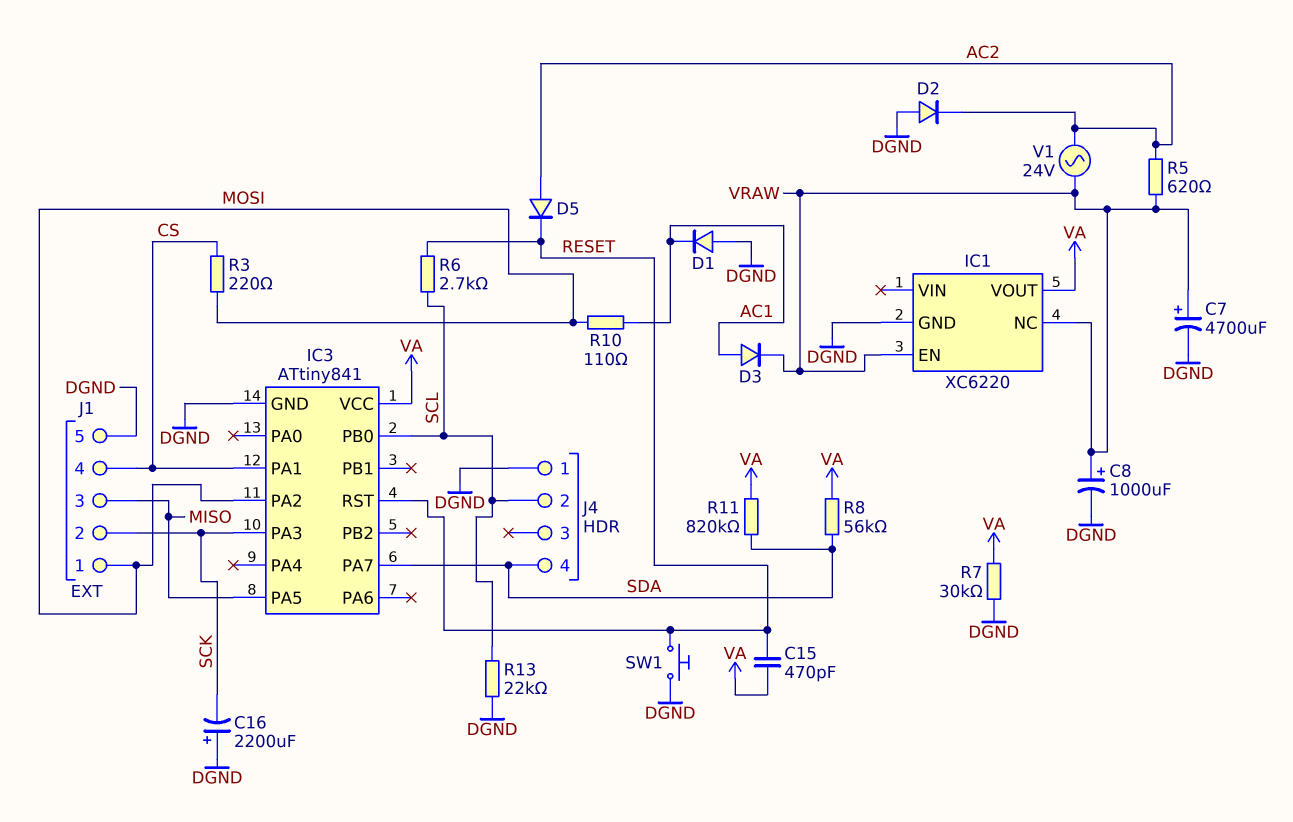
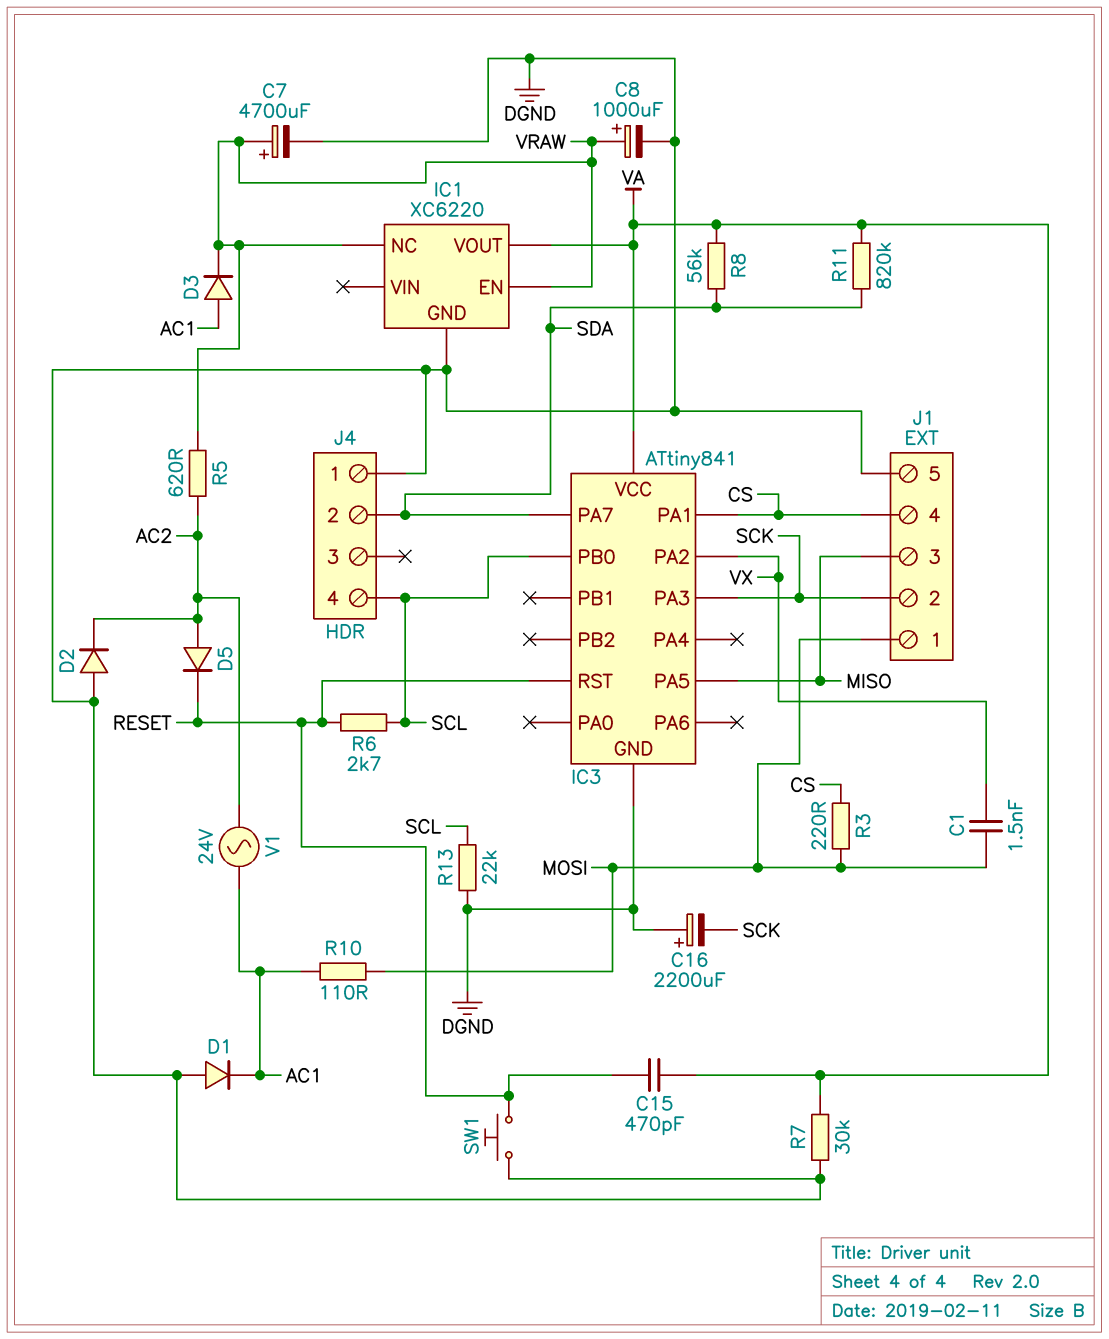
C1: none -> 1.5nF (MOSI, VX)
IC3 pin PA2: MOSI -> VX
J4 pin 2: SCL -> SDA
J4 pin 4: SDA -> SCL
V1: AC 24V (AC2, VRAW) -> AC 24V (AC1, AC2)

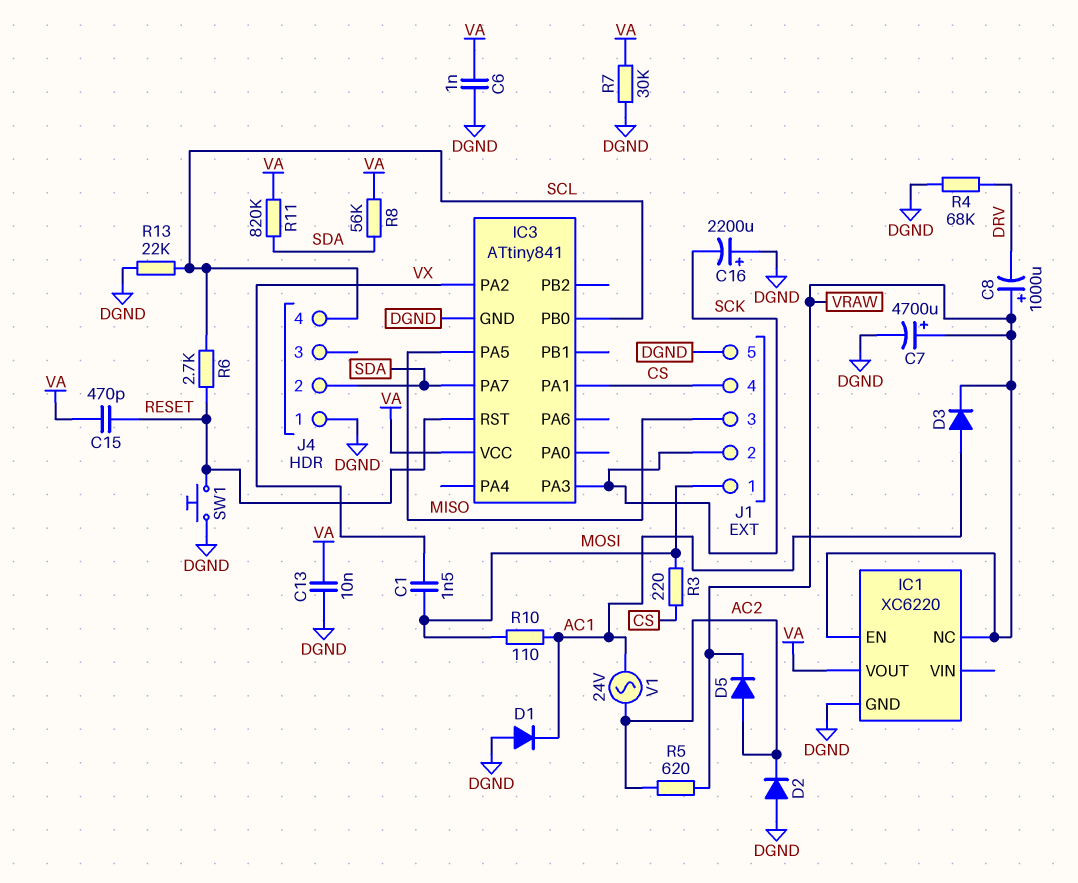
C6: none -> 1nF (DGND, VA)
C8: 1000uF (plus VRAW, minus DGND) -> 1000uF (plus VRAW, minus DRV)
C13: none -> 10nF (DGND, VA)
D5: diode (A AC2, K RESET) -> diode (A AC2, K VRAW)
R4: none -> 68k (DGND, DRV)

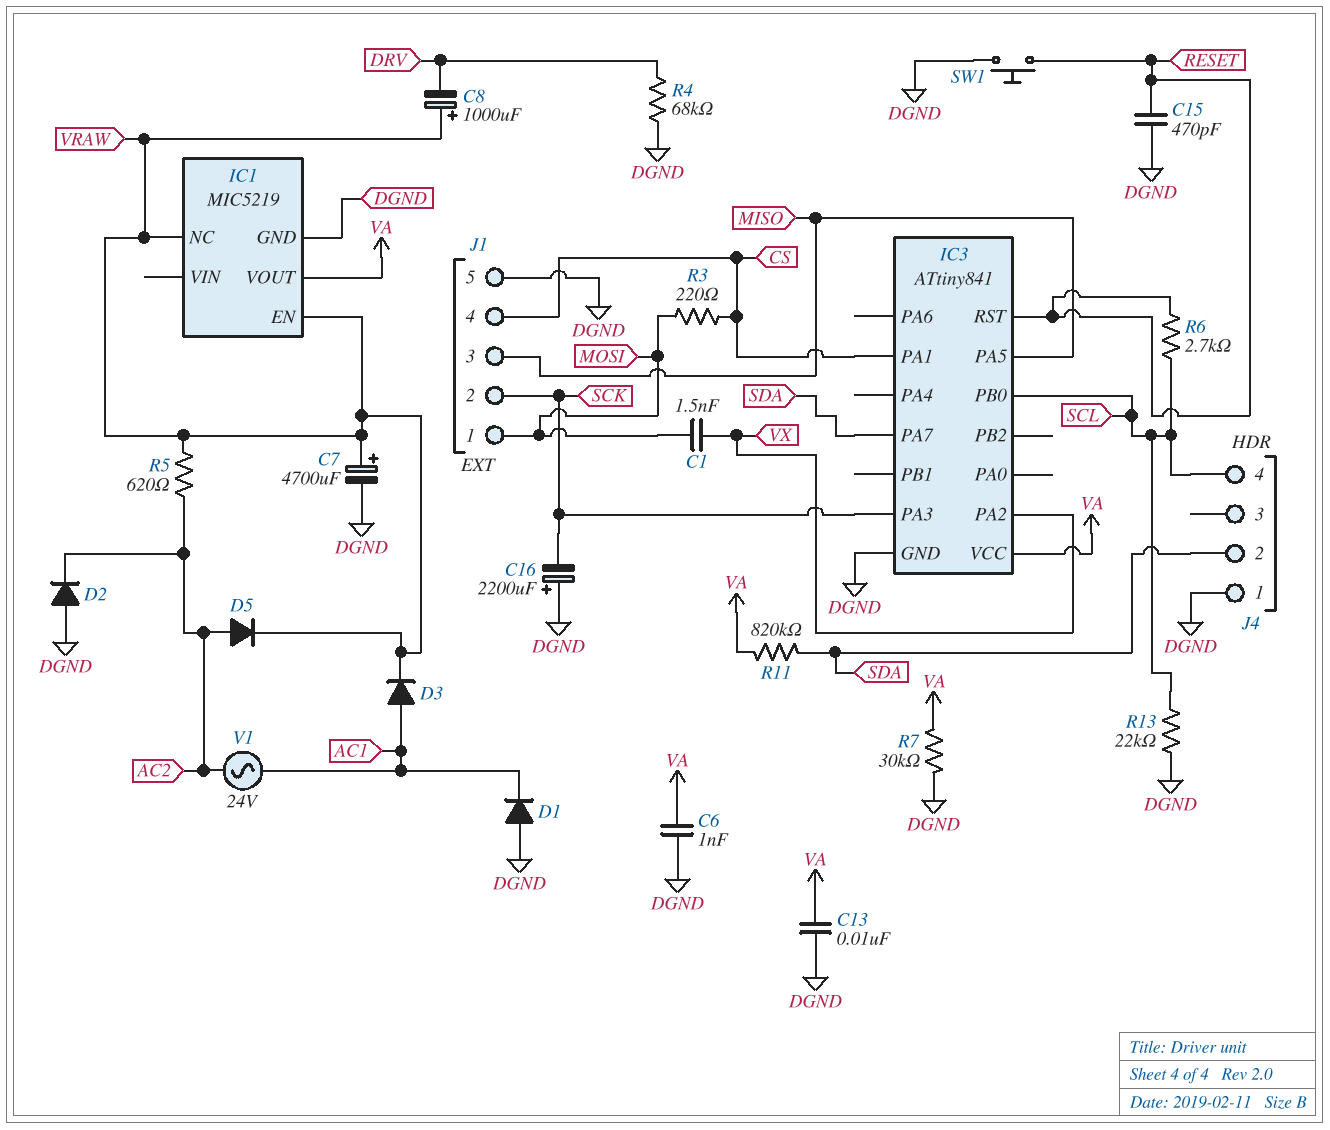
C15: 470pF (RESET, VA) -> 470pF (DGND, RESET)
IC1: XC6220 -> MIC5219
R8: 56k (SDA, VA) -> none
R10: 110 (AC1, MOSI) -> none

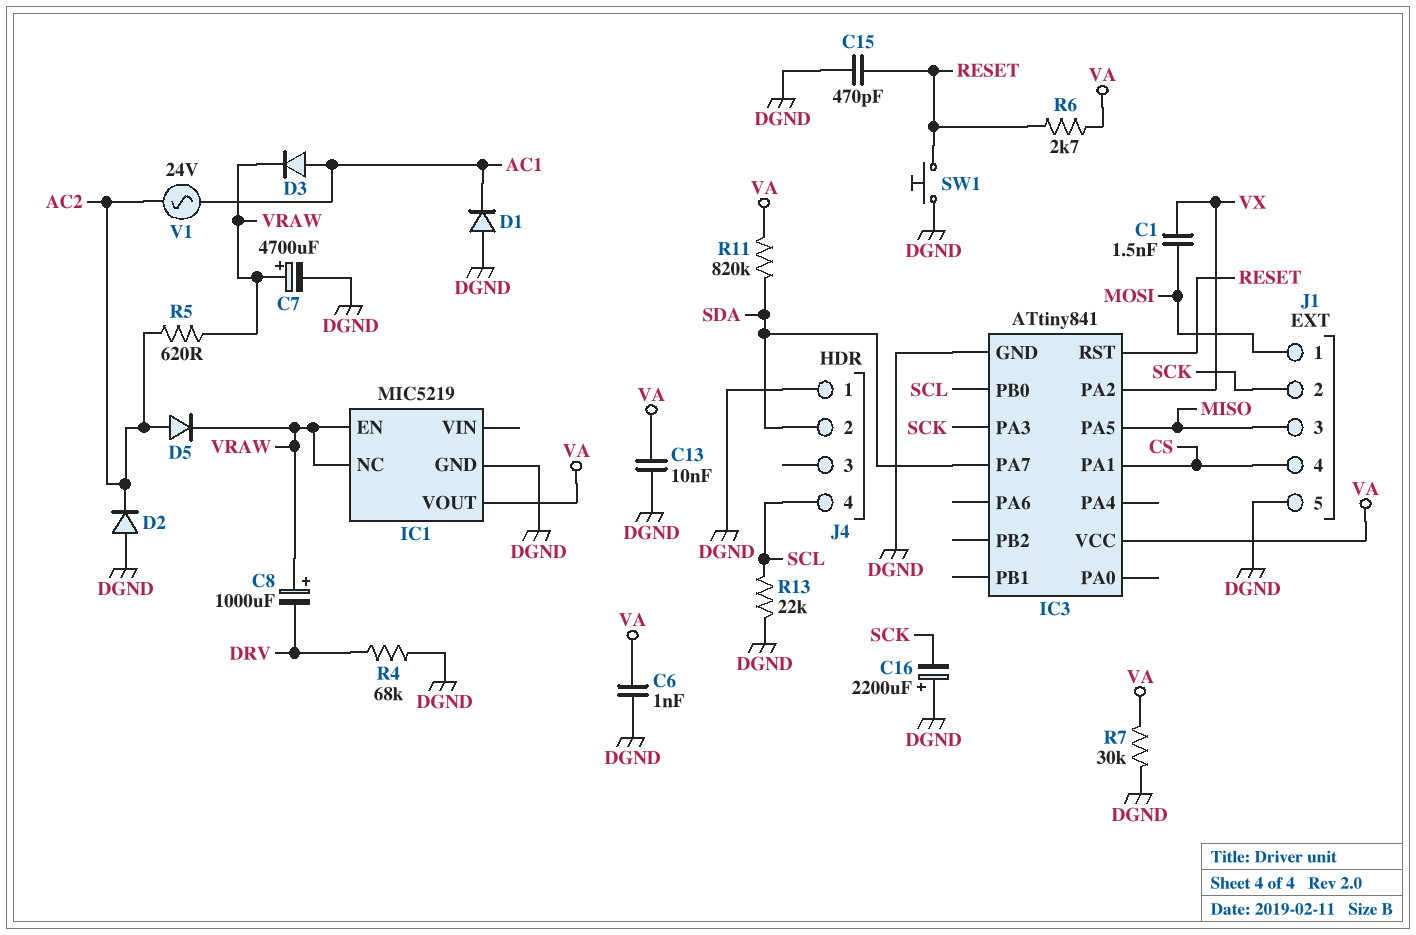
R3: 220 (CS, MOSI) -> none
R6: 2.7k (RESET, SCL) -> 2.7k (RESET, VA)

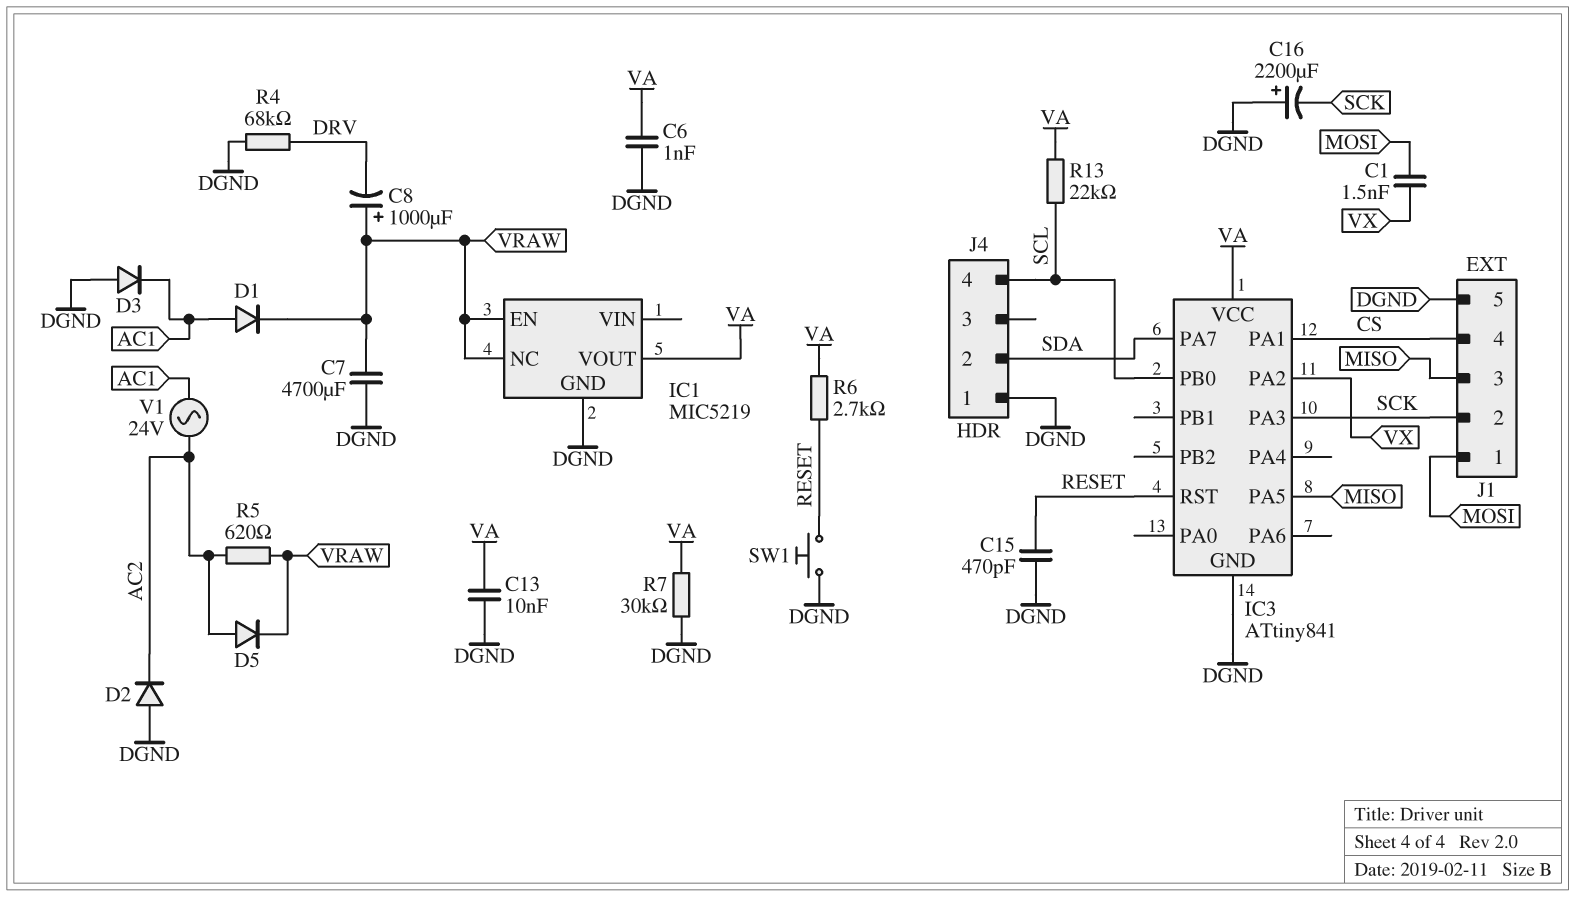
C7: 4700uF (plus VRAW, minus DGND) -> 4700uF (DGND, VRAW)
D1: diode (A DGND, K AC1) -> diode (A AC1, K VRAW)
D3: diode (A AC1, K VRAW) -> diode (A DGND, K AC1)
R11: 820k (SDA, VA) -> none
R13: 22k (DGND, SCL) -> 22k (SCL, VA)

